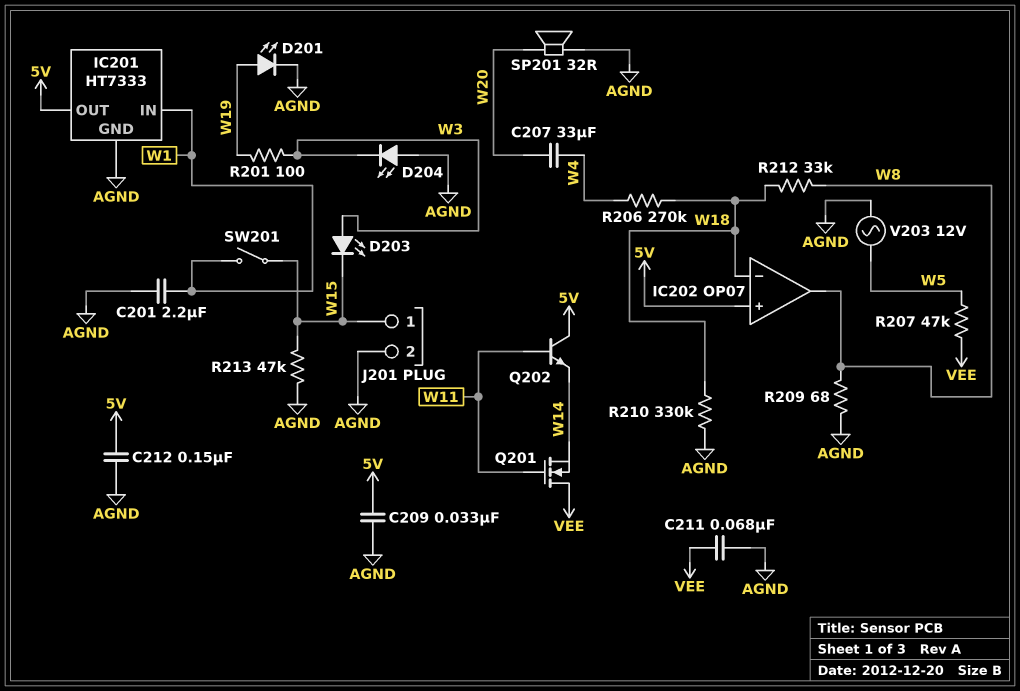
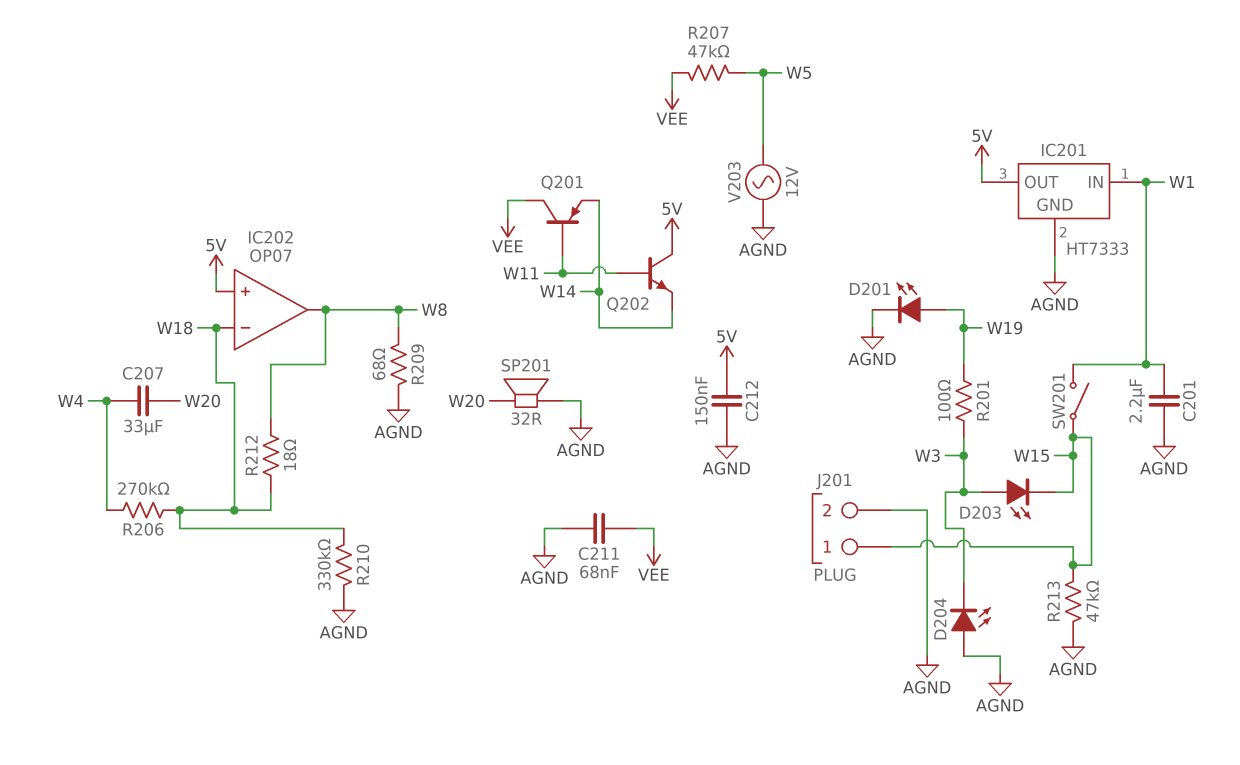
C209: 33nF (5V, AGND) -> none
Q201: NMOS (G W11, D VEE, S W14) -> PNP (B W11, C VEE, E W14)
R212: 33k (W8, W18) -> 18 (W8, W18)

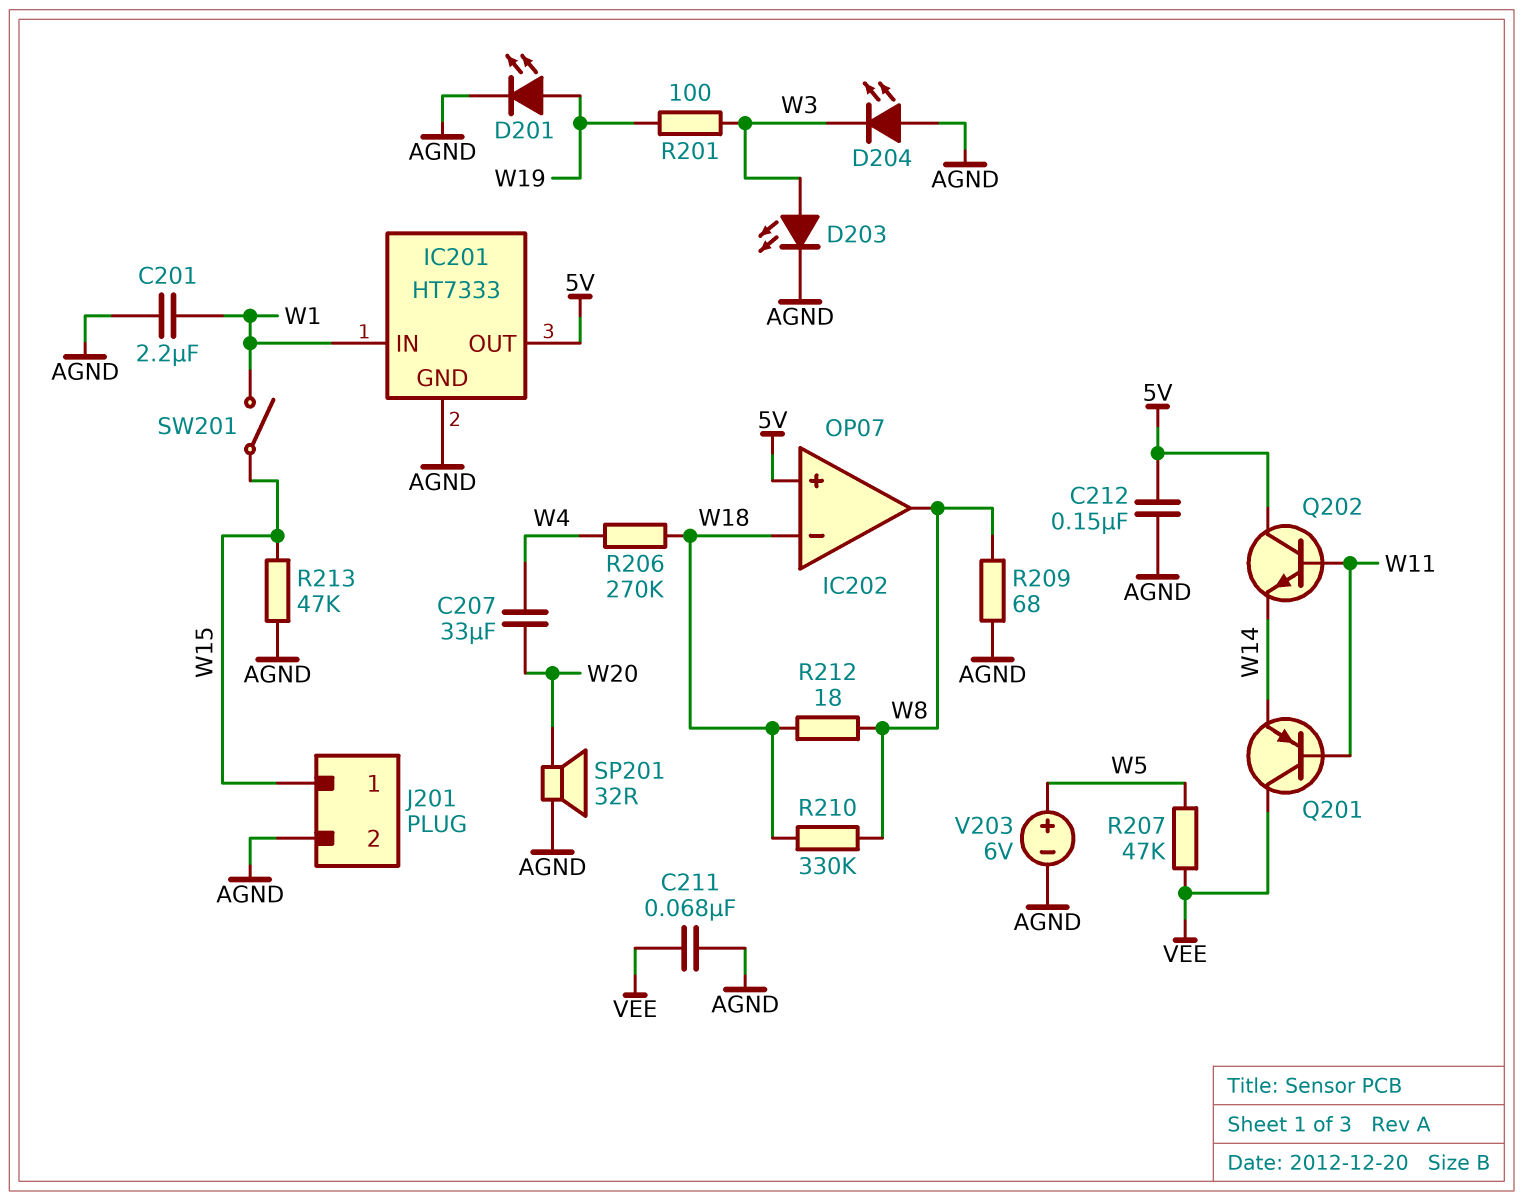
D203: LED (A W3, K W15) -> LED (A W3, K AGND)
R210: 330k (AGND, W18) -> 330k (W8, W18)
V203: AC 12V (AGND, W5) -> 6V (plus W5, minus AGND)

